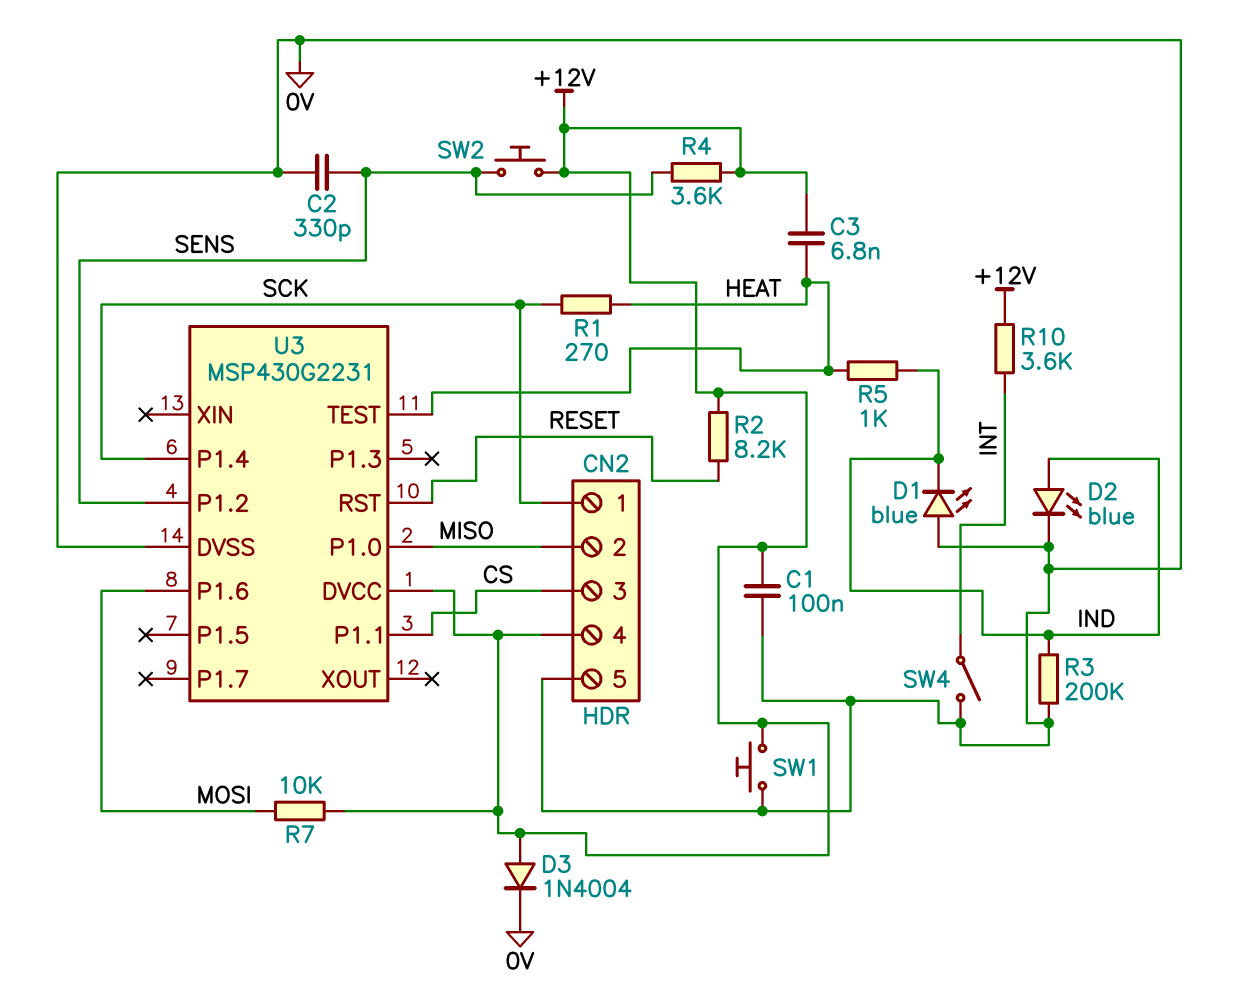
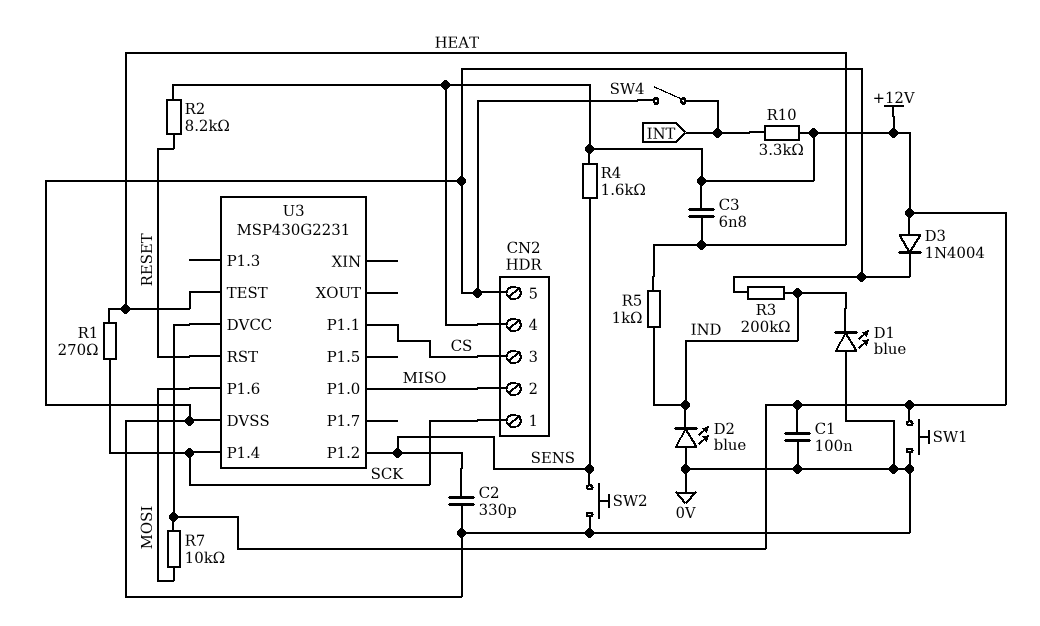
D2: LED blue (A IND, K 0V) -> LED blue (A 0V, K IND)
R4: 3.6k (+12V, SENS) -> 1.6k (+12V, SENS)
R10: 3.6k (+12V, INT) -> 3.3k (+12V, INT)
SW2: button (+12V, SENS) -> button (0V, SENS)

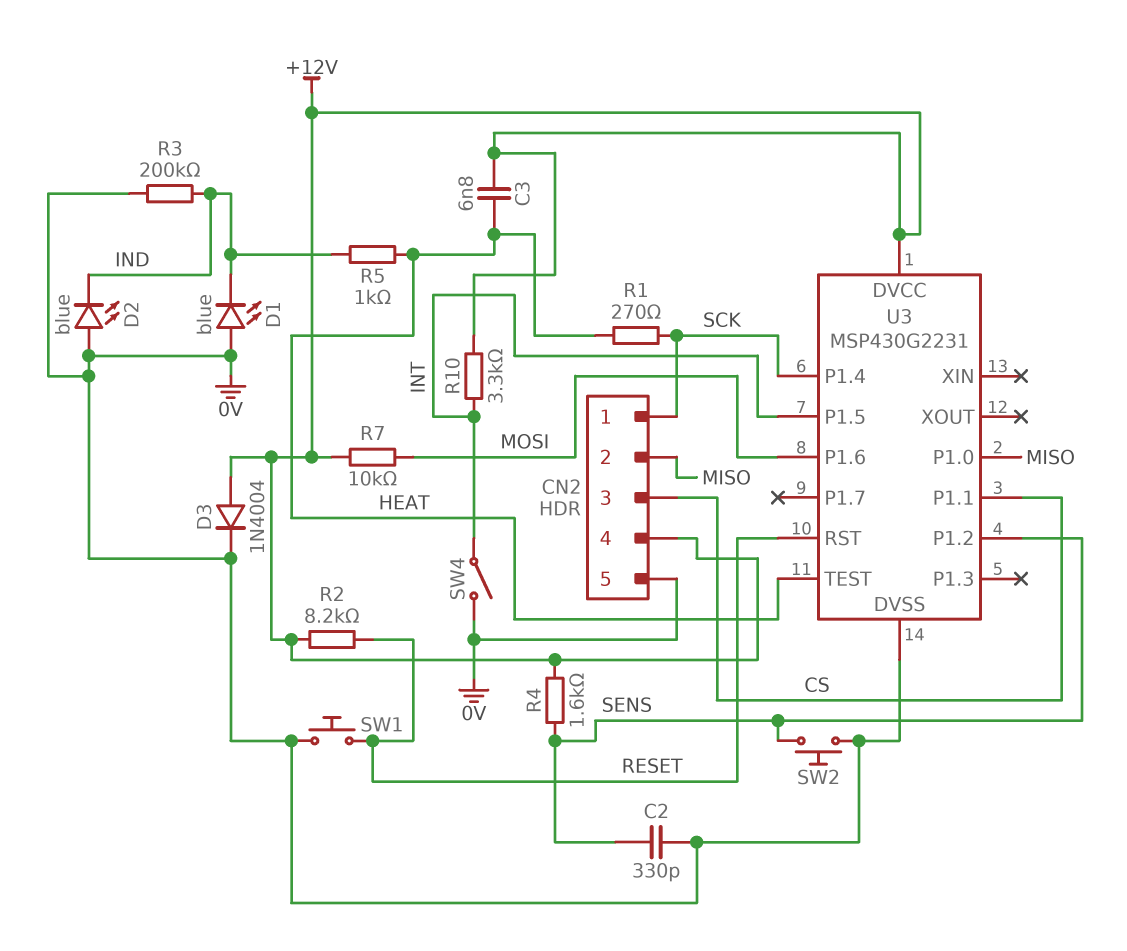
C1: 100nF (+12V, 0V) -> none
SW1: button (+12V, 0V) -> button (0V, RESET)
U3 pin P1.5: none -> INT

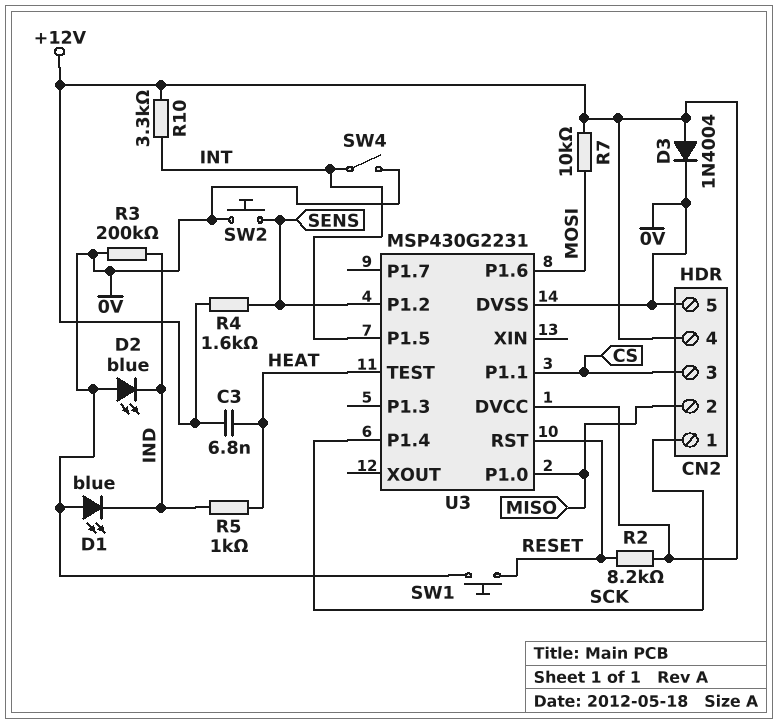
C2: 330pF (0V, SENS) -> none
R1: 270 (HEAT, SCK) -> none

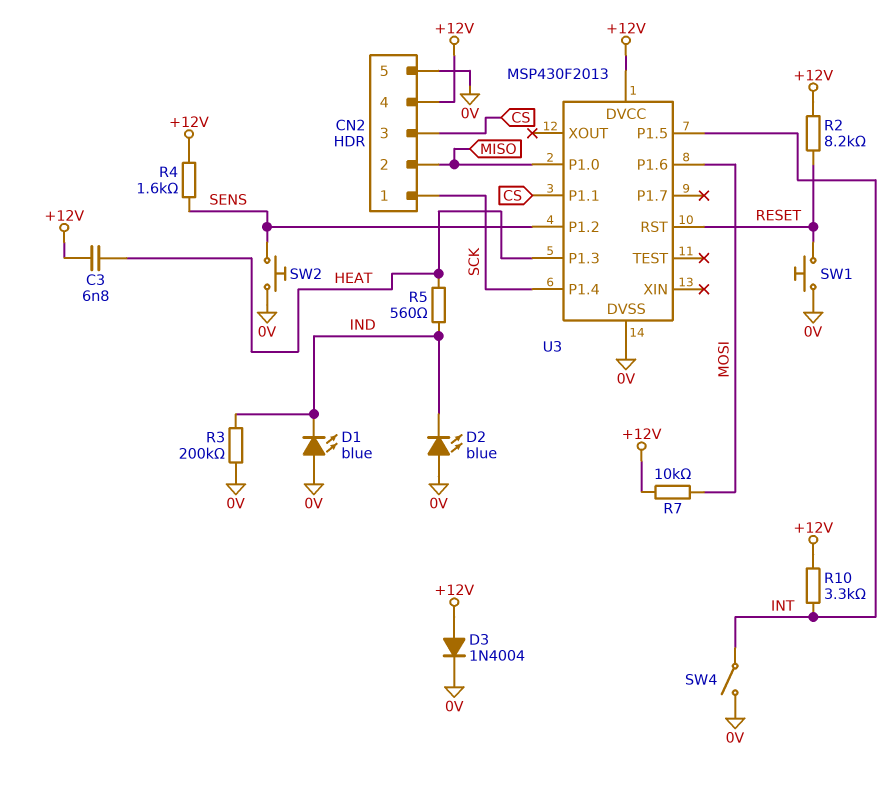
R5: 1k (HEAT, IND) -> 560 (HEAT, IND)
U3: MSP430G2231 -> MSP430F2013
U3 pin P1.3: none -> HEAT
U3 pin TEST: HEAT -> none

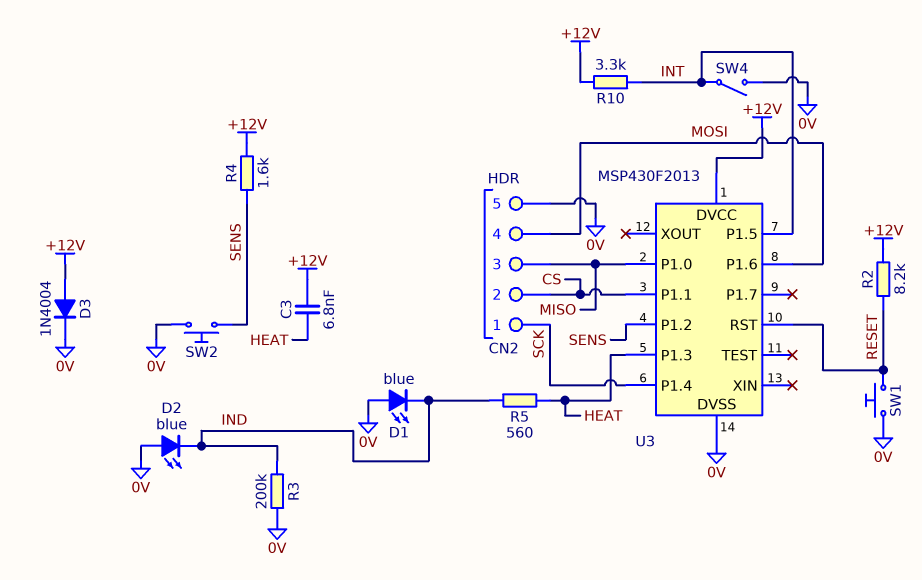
CN2 pin 2: MISO -> CS
CN2 pin 3: CS -> MISO
CN2 pin 4: +12V -> MOSI
R7: 10k (+12V, MOSI) -> none

